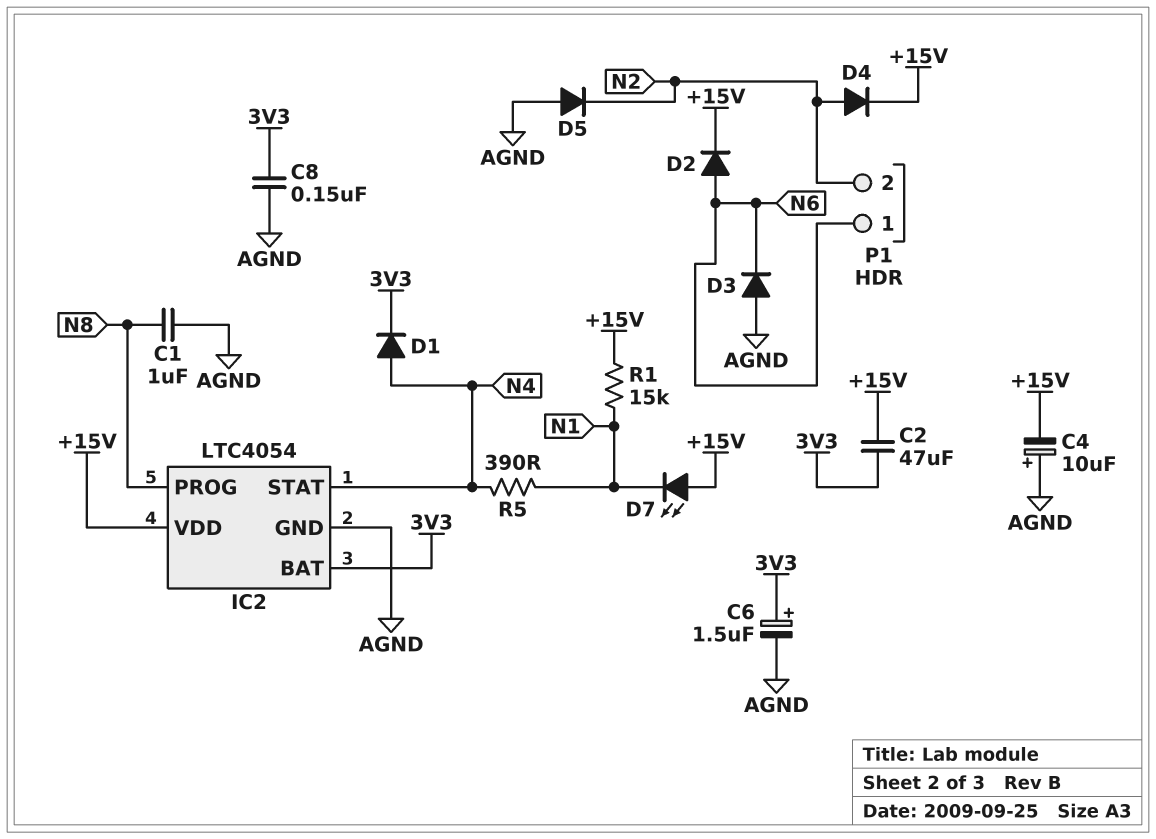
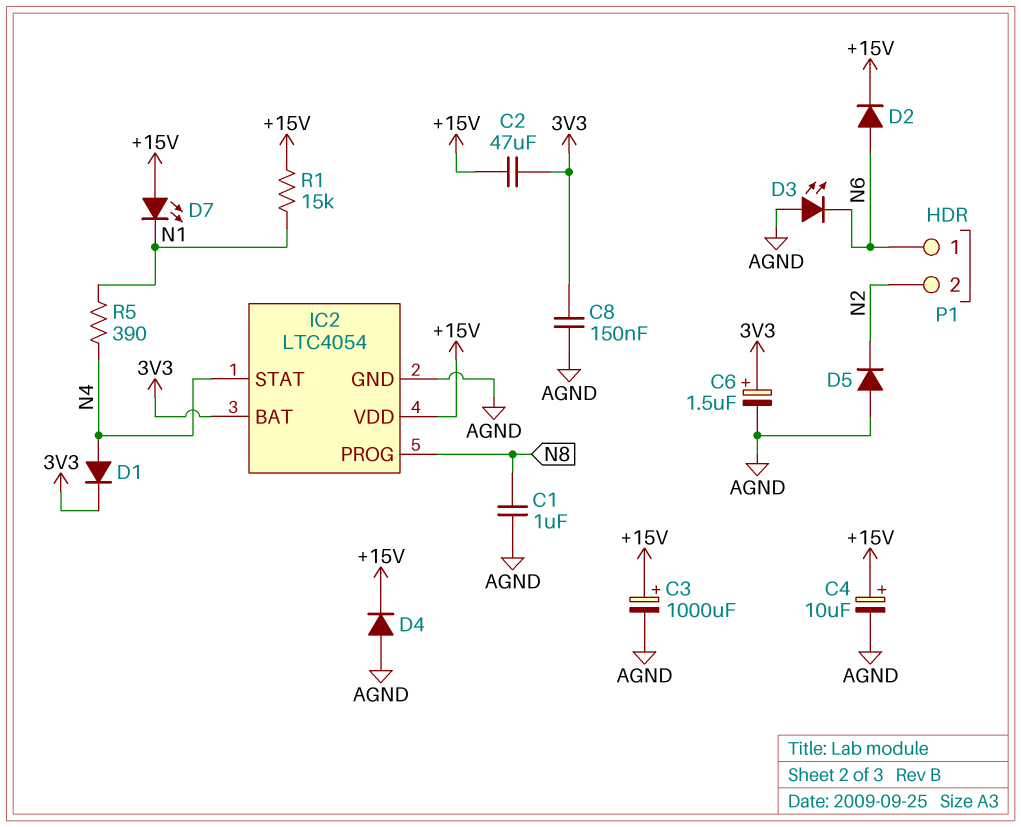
C3: none -> 1000uF (plus +15V, minus AGND)
C4: 10uF (plus AGND, minus +15V) -> 10uF (plus +15V, minus AGND)
D3: diode (A AGND, K N6) -> LED (A AGND, K N6)
D4: diode (A N2, K +15V) -> diode (A AGND, K +15V)

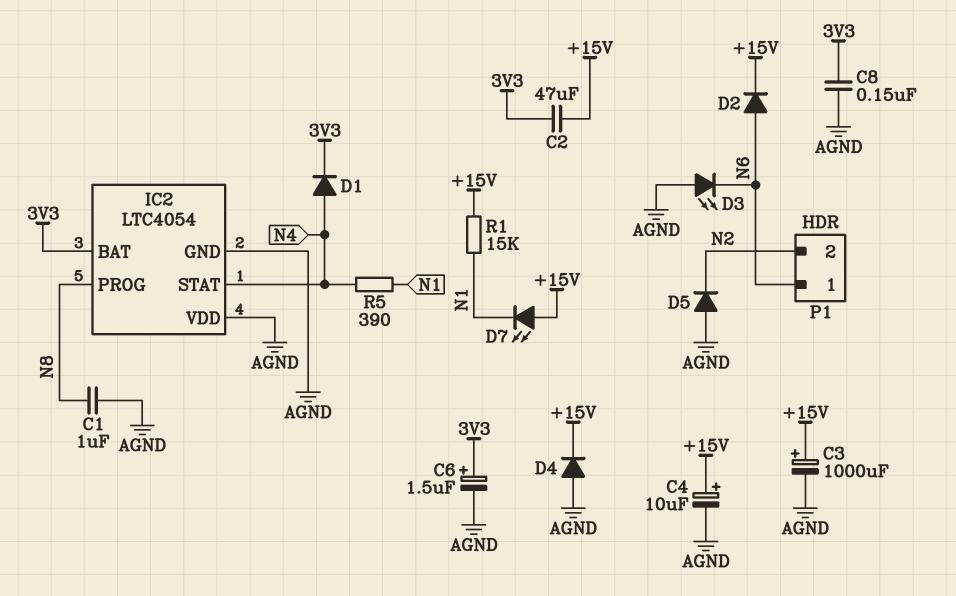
IC2 pin VDD: +15V -> AGND

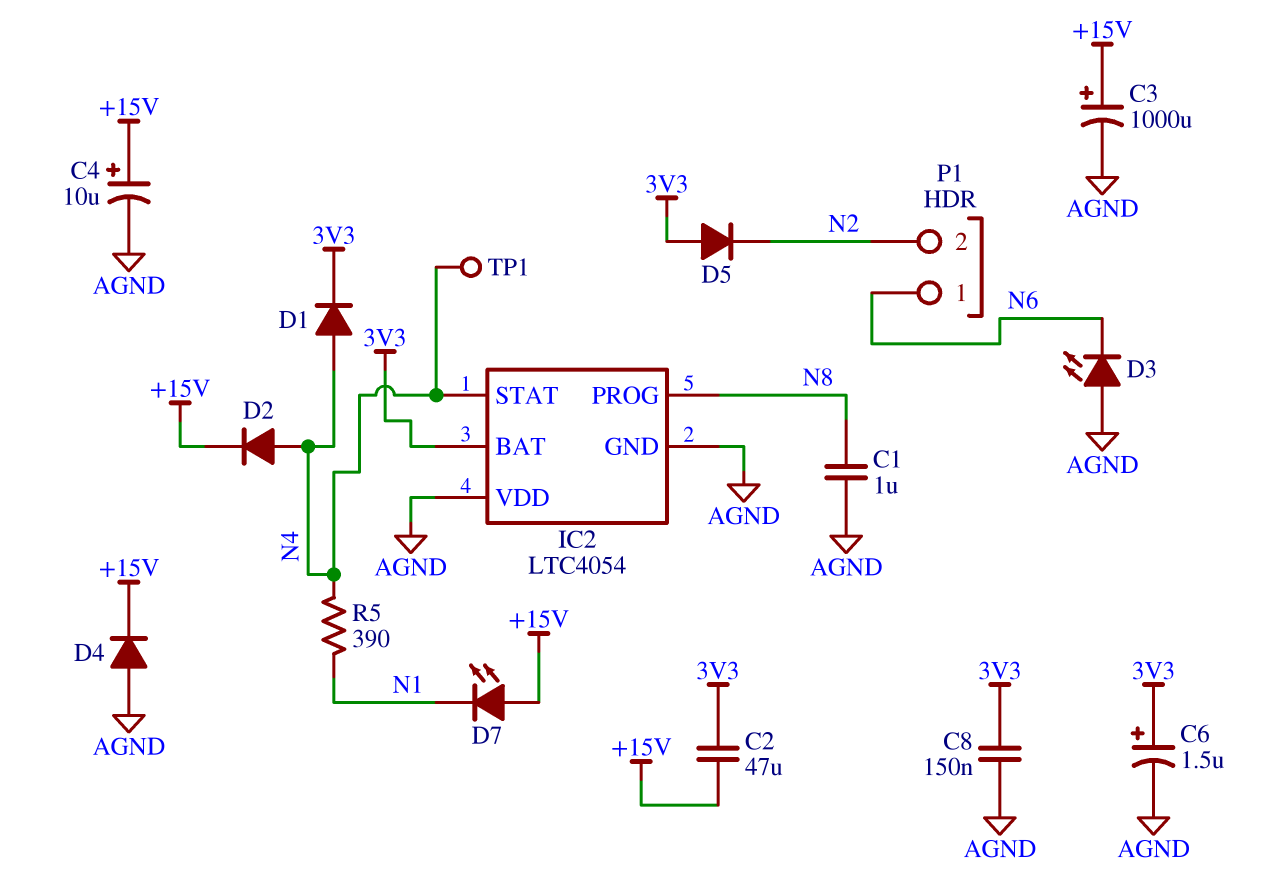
D2: diode (A N6, K +15V) -> diode (A N4, K +15V)
D5: diode (A AGND, K N2) -> diode (A 3V3, K N2)
R1: 15k (+15V, N1) -> none
TP1: none -> test point (N4)

